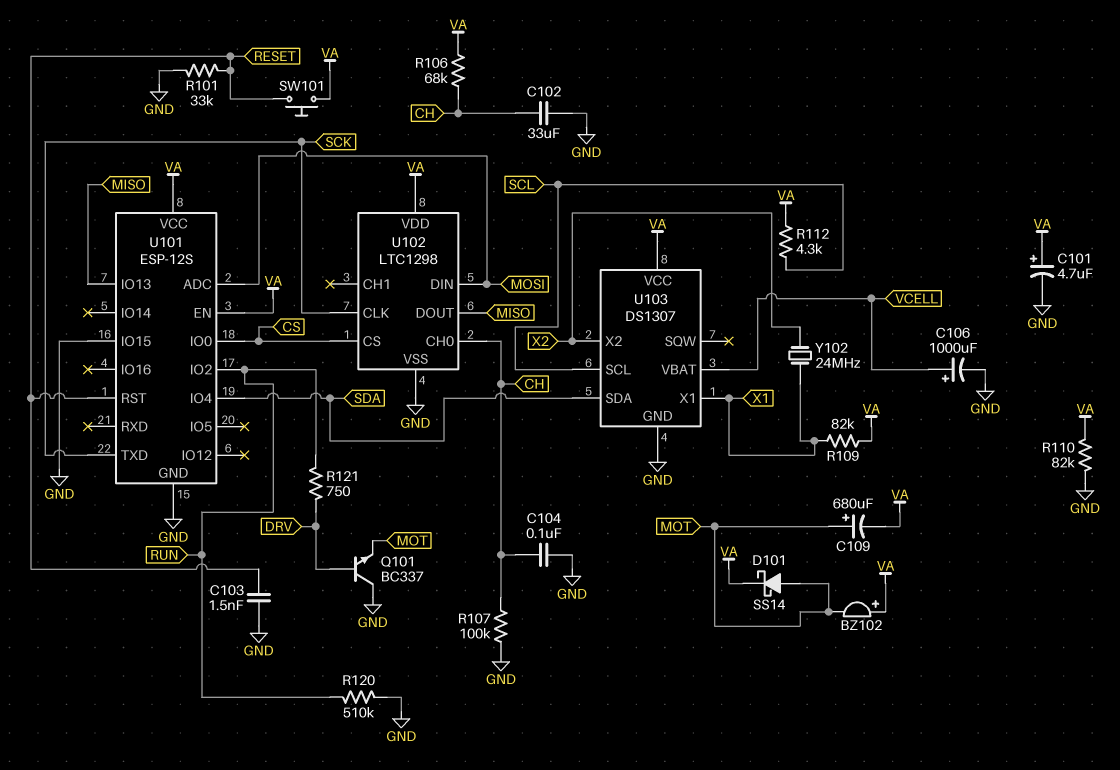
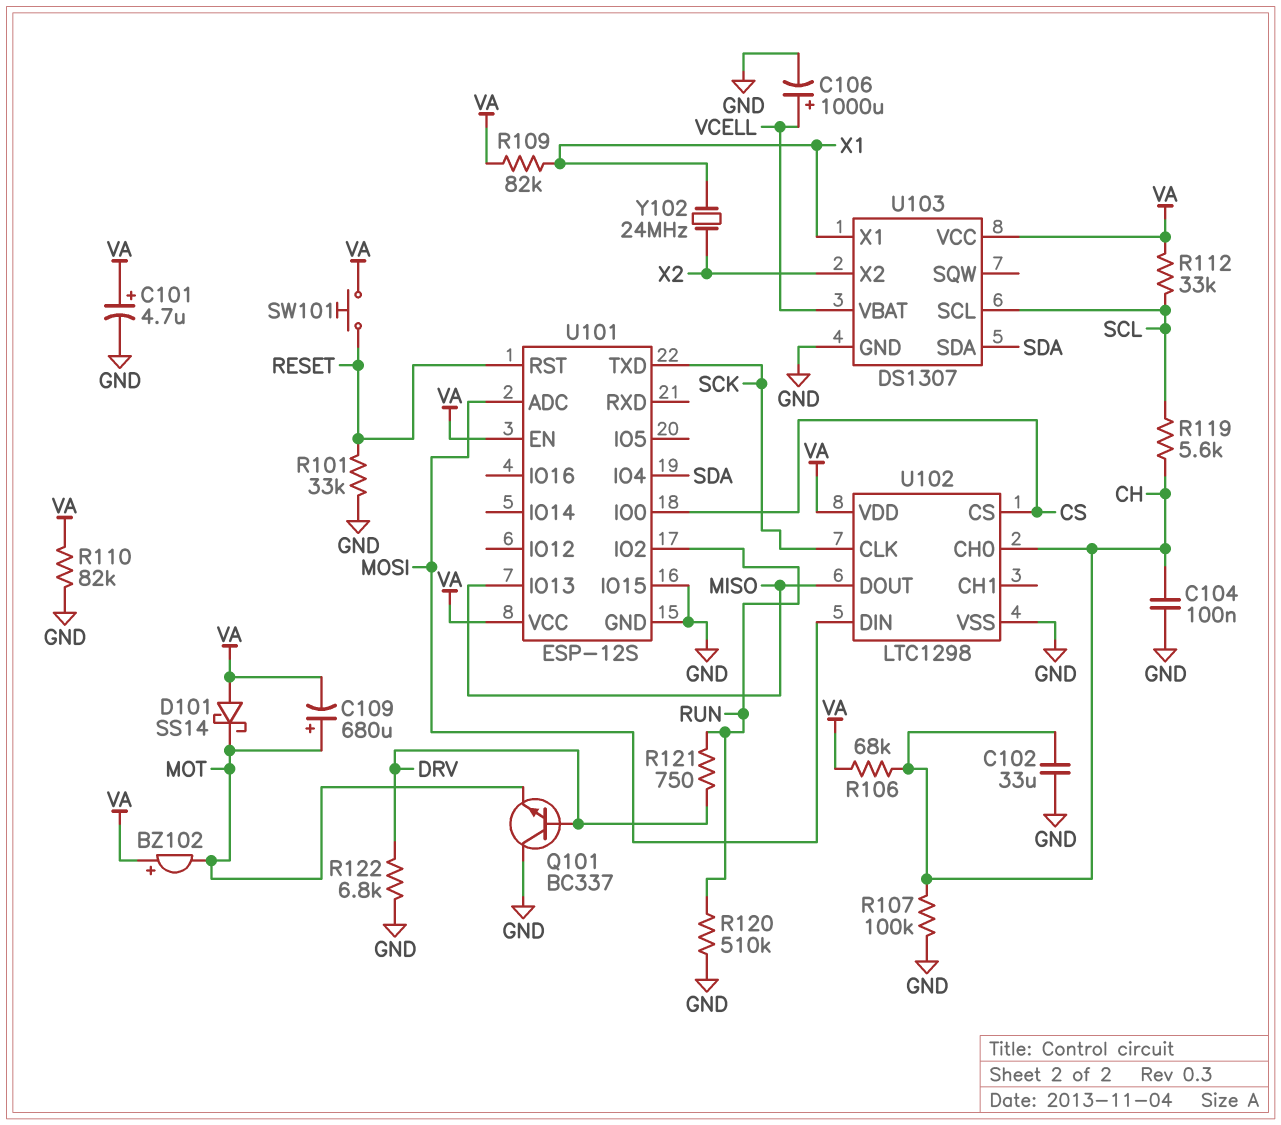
C103: 1.5nF (GND, RESET) -> none
D101: schottky SS14 (A MOT, K VA) -> schottky SS14 (A VA, K MOT)
R112: 4.3k (SCL, VA) -> 33k (SCL, VA)
R119: none -> 5.6k (CH, SCL)
R122: none -> 6.8k (DRV, GND)

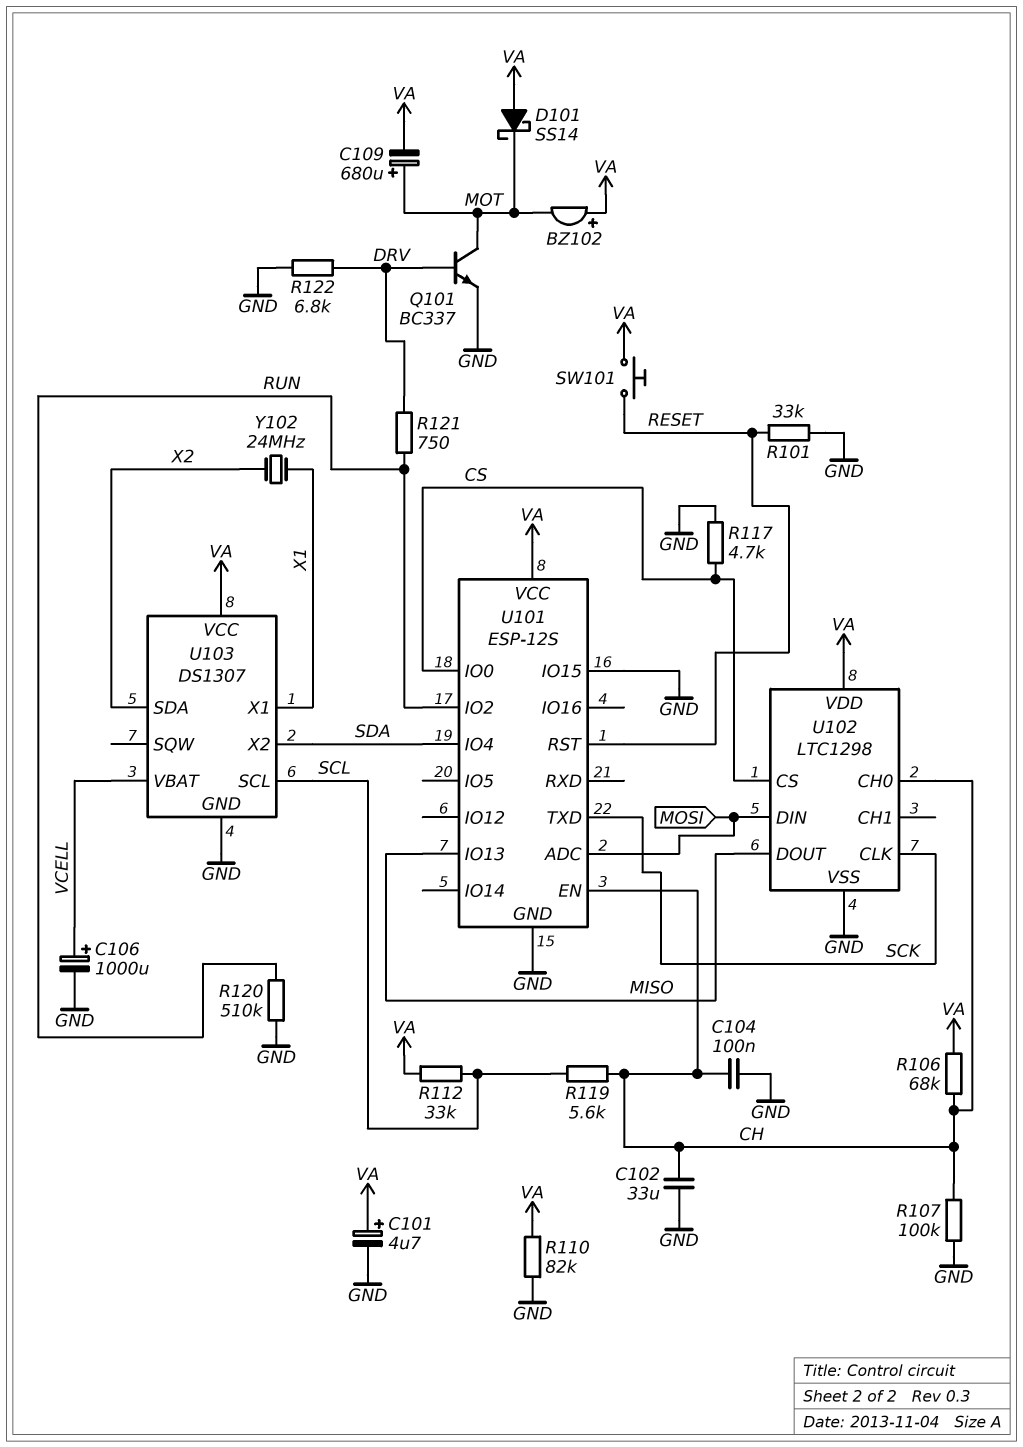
Q101: NPN BC337 (B DRV, C GND, E MOT) -> NPN BC337 (B DRV, C MOT, E GND)
R109: 82k (VA, X1) -> none
R117: none -> 4.7k (CS, GND)
U101 pin EN: VA -> CH
U103 pin SDA: SDA -> X2
U103 pin X2: X2 -> SDA

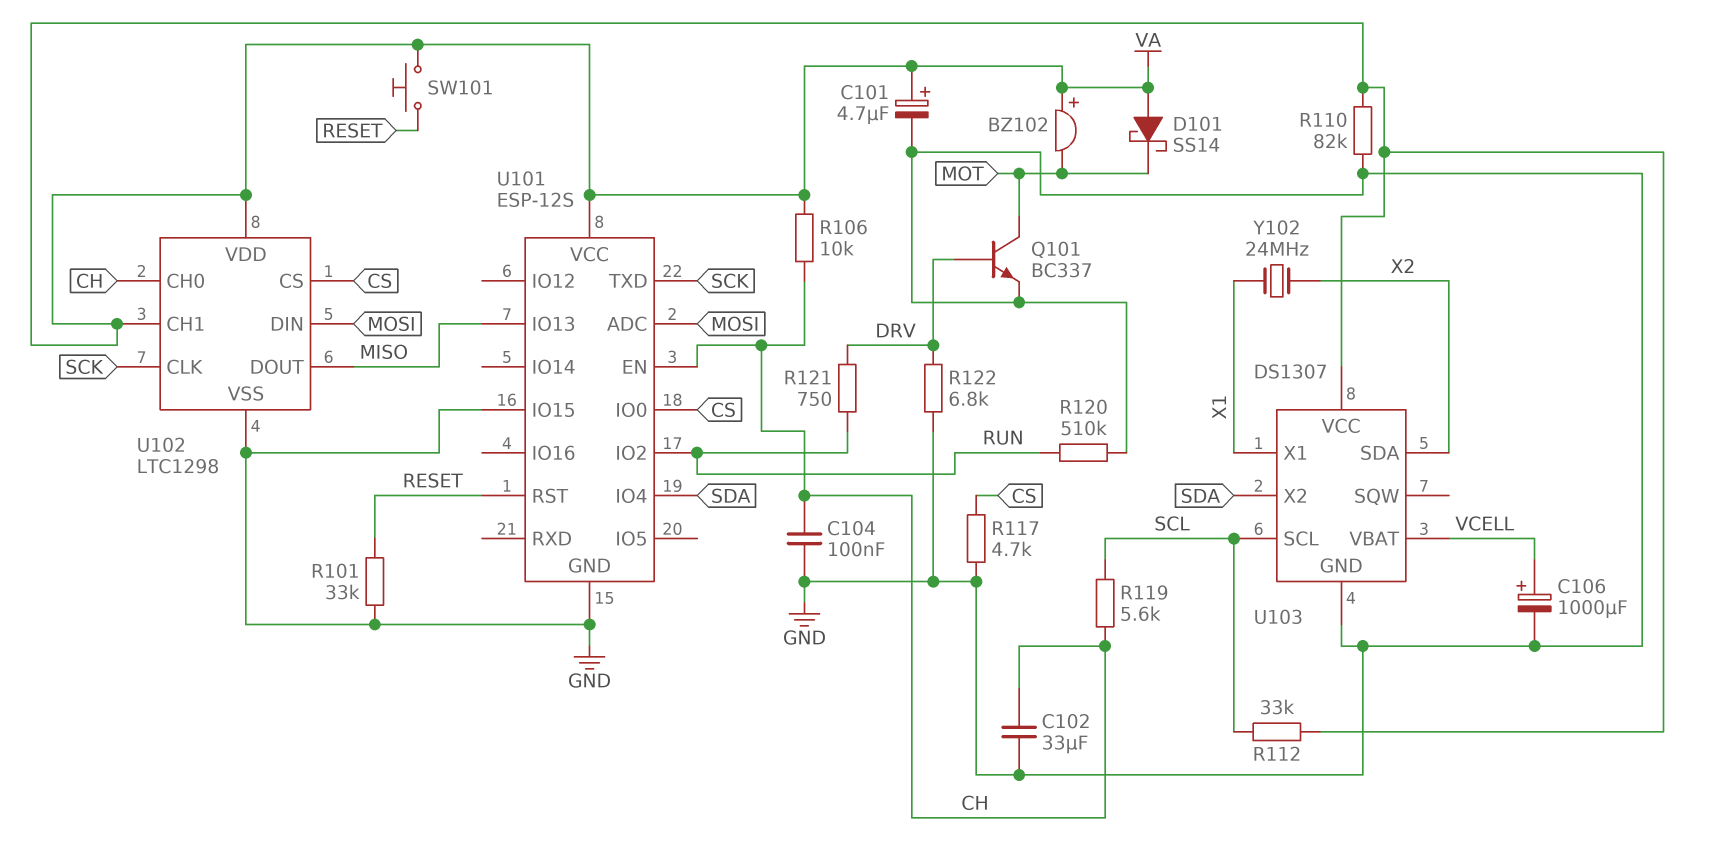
C109: 680uF (plus MOT, minus VA) -> none
R106: 68k (CH, VA) -> 10k (CH, VA)
R107: 100k (CH, GND) -> none
U102 pin CH1: none -> VA

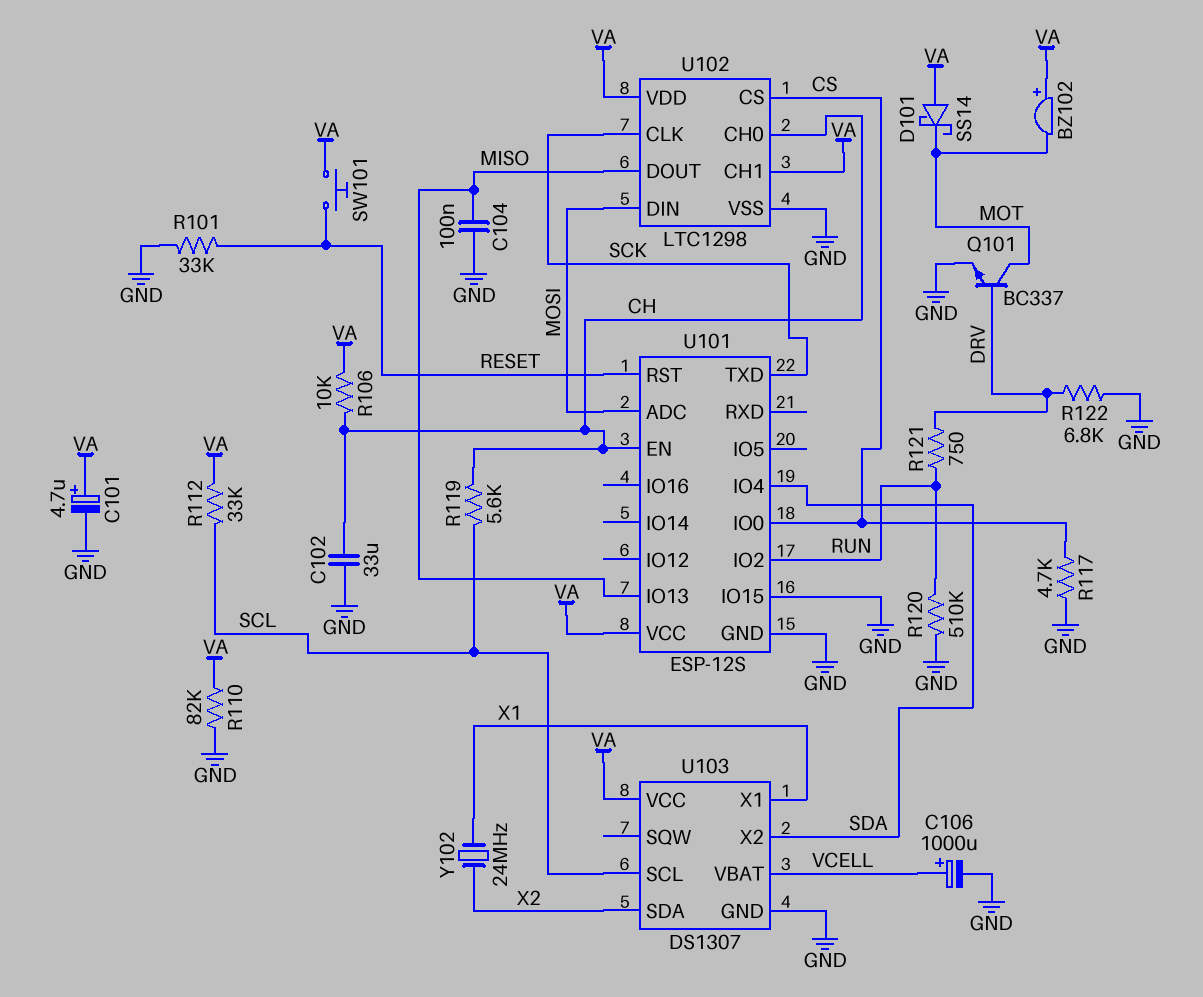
C104: 100nF (CH, GND) -> 100nF (GND, MISO)

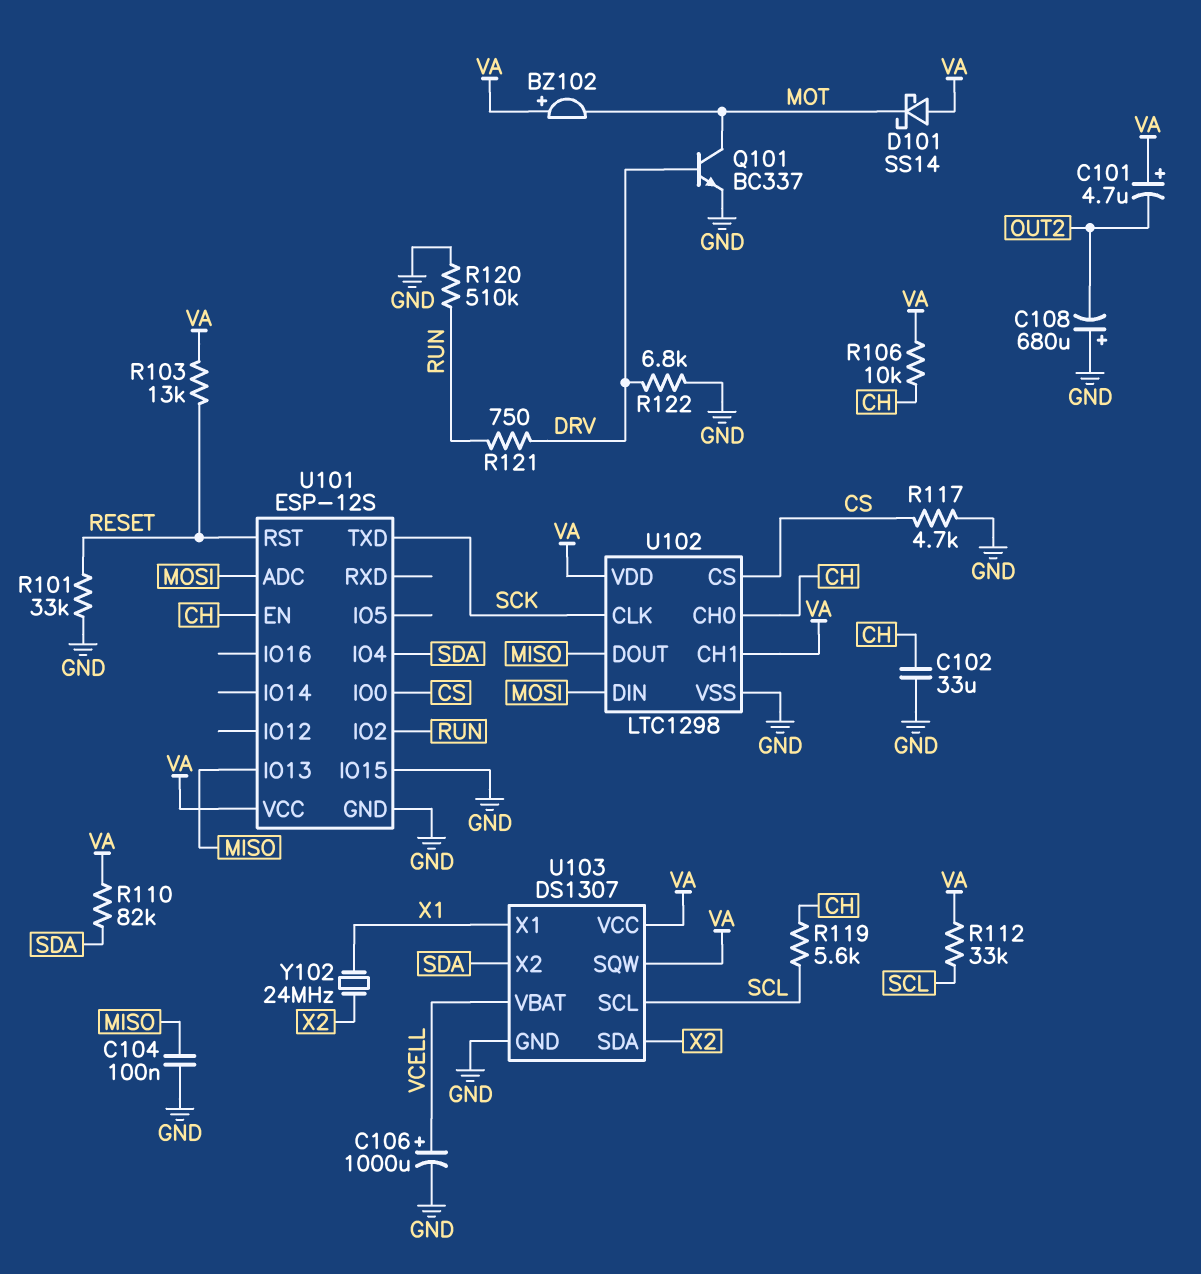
C101: 4.7uF (plus VA, minus GND) -> 4.7uF (plus VA, minus OUT2)
C108: none -> 680uF (plus GND, minus OUT2)
R103: none -> 13k (RESET, VA)
R110: 82k (GND, VA) -> 82k (SDA, VA)
SW101: button (RESET, VA) -> none
U103 pin SQW: none -> VA

